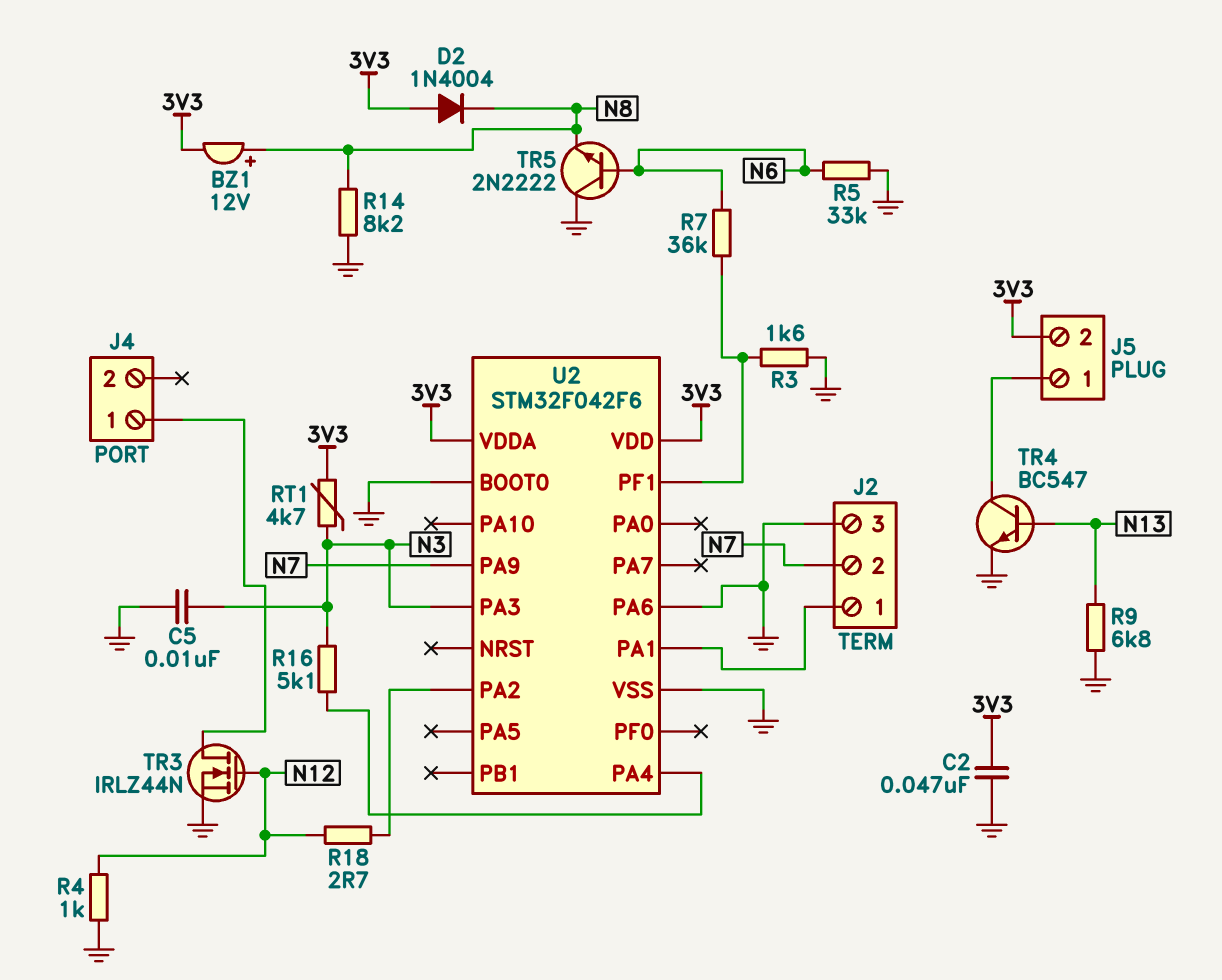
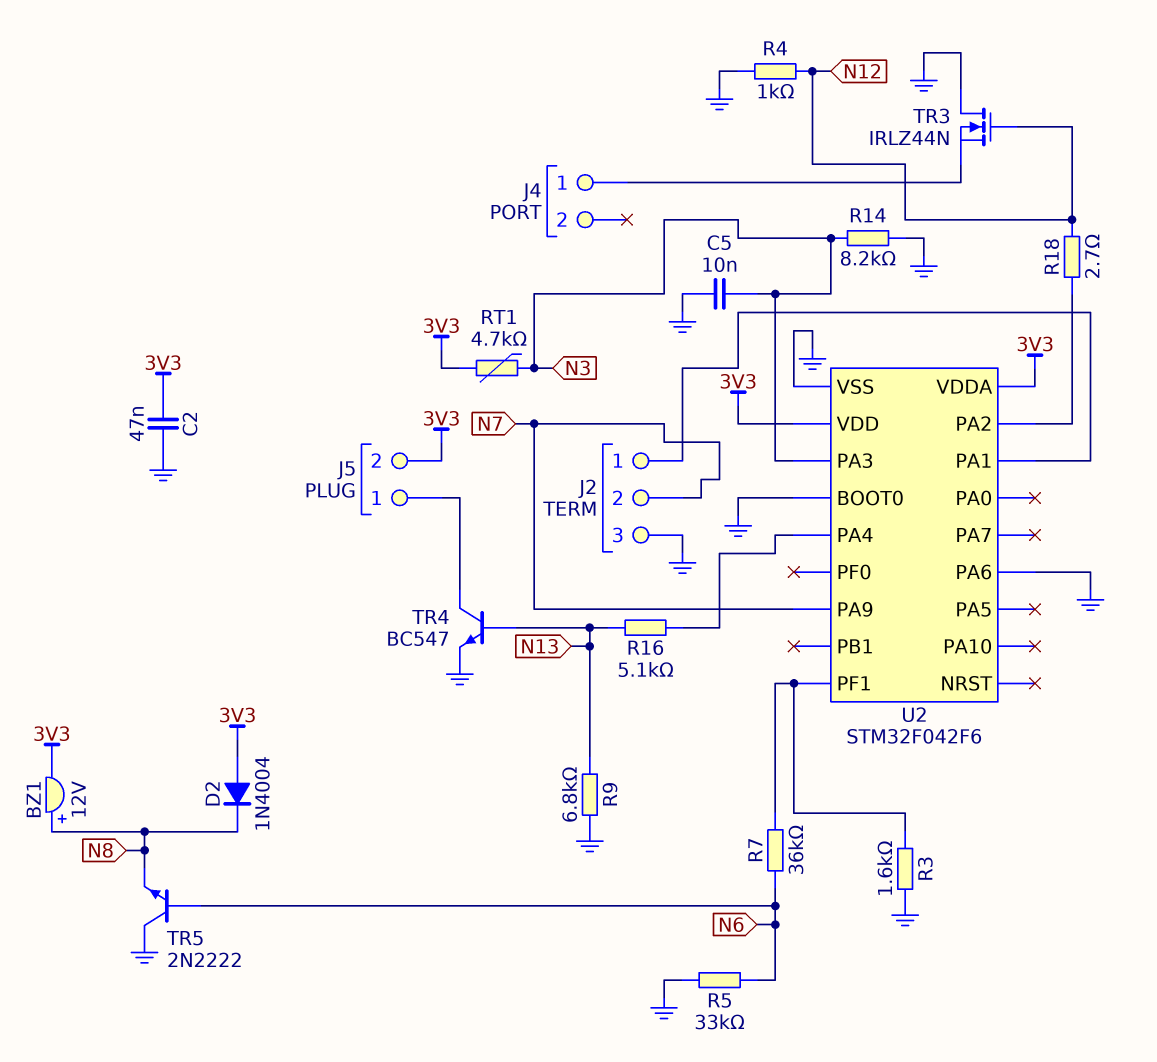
R14: 8.2k (GND, N8) -> 8.2k (GND, N3)
R16: 5.1k (N3, U2/PA4) -> 5.1k (N13, U2/PA4)
TR3: NMOS IRLZ44N (G N12, D J4/1, S GND) -> NMOS IRLZ44N (G N12, D GND, S J4/1)

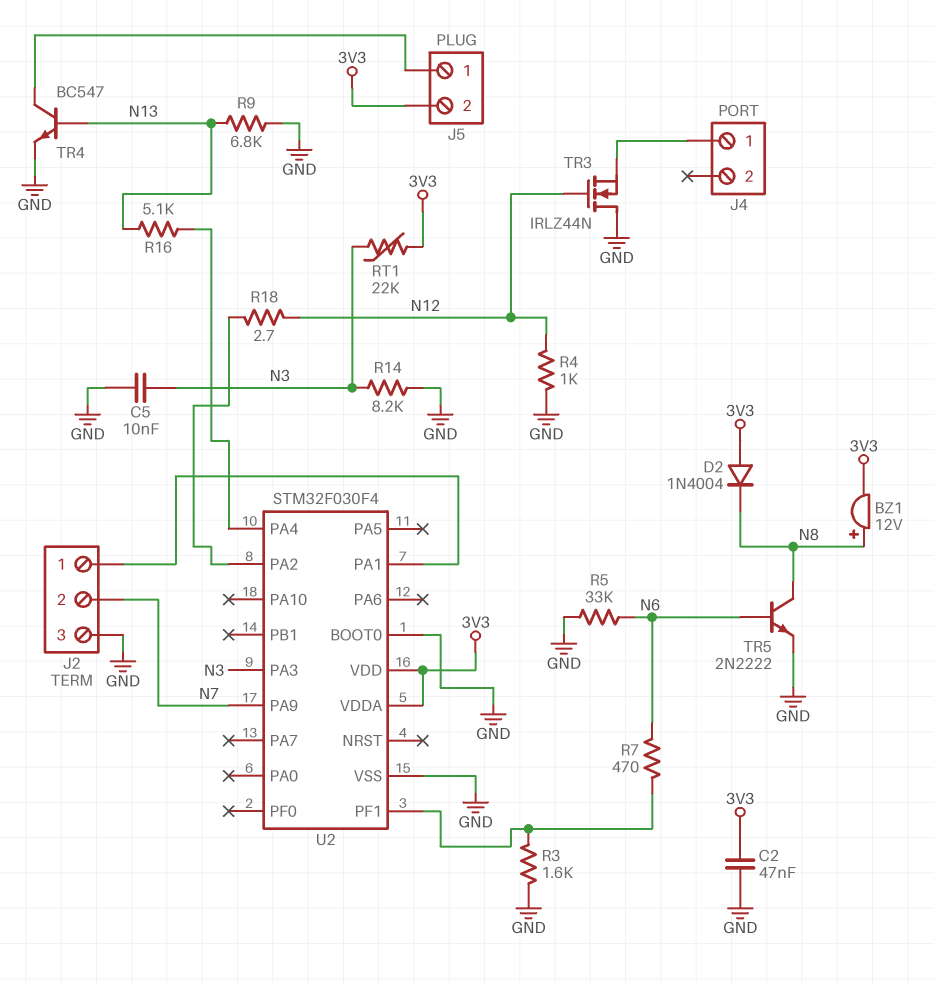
R7: 36k (N6, U2/PF1) -> 470 (N6, U2/PF1)
RT1: 4.7k (3V3, N3) -> 22k (3V3, N3)
TR5: NPN 2N2222 (B N6, C GND, E N8) -> NPN 2N2222 (B N6, C N8, E GND)
U2: STM32F042F6 -> STM32F030F4
U2 pin PA6: GND -> none

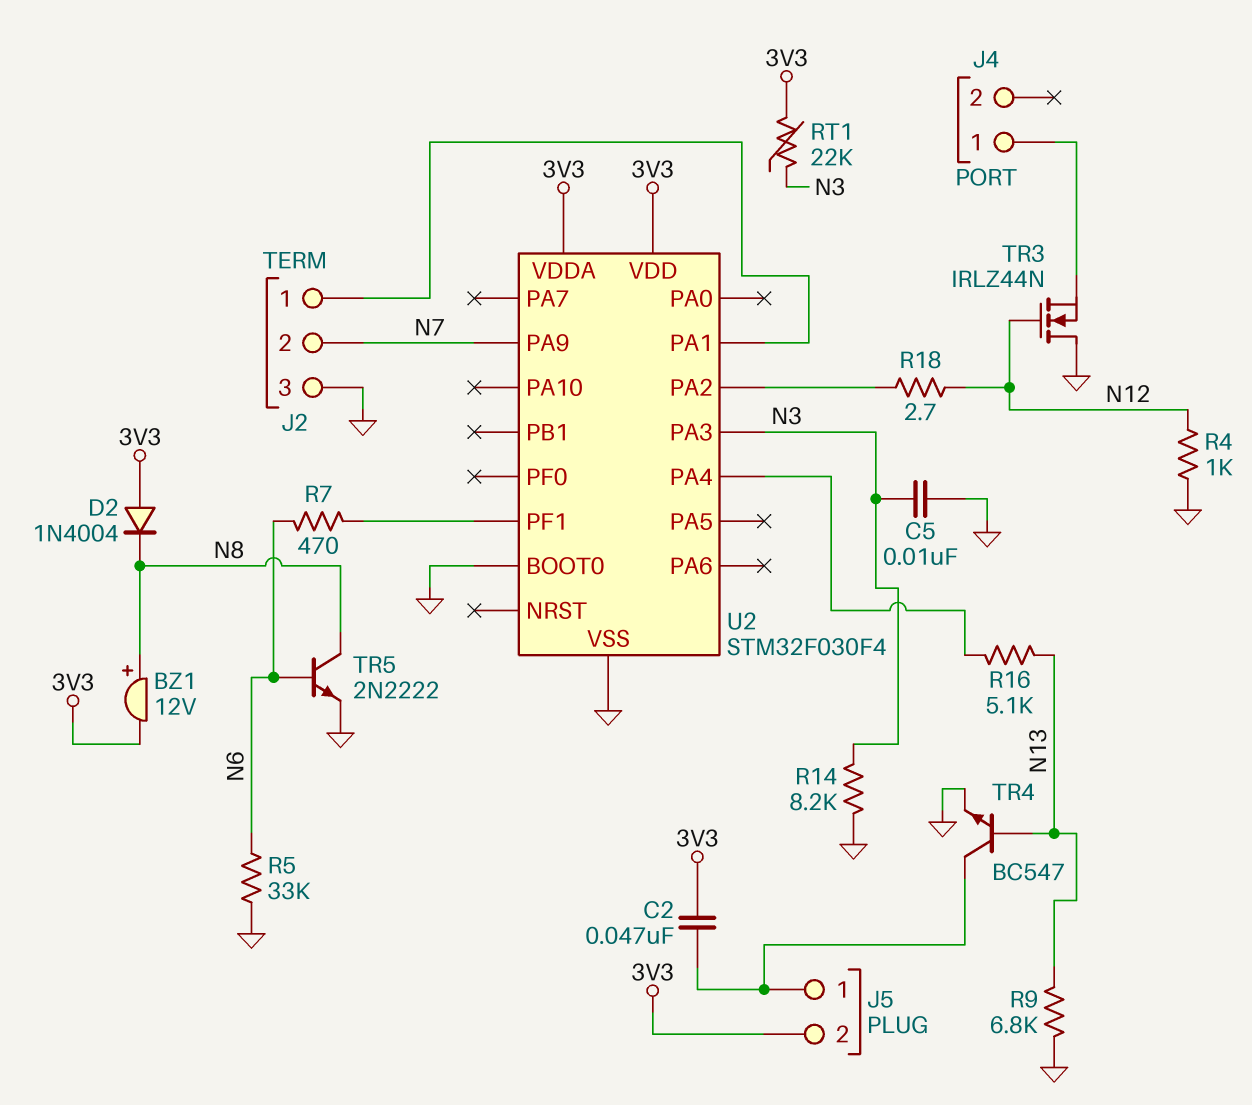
C2: 47nF (3V3, GND) -> 47nF (3V3, J5/1)
R3: 1.6k (GND, U2/PF1) -> none

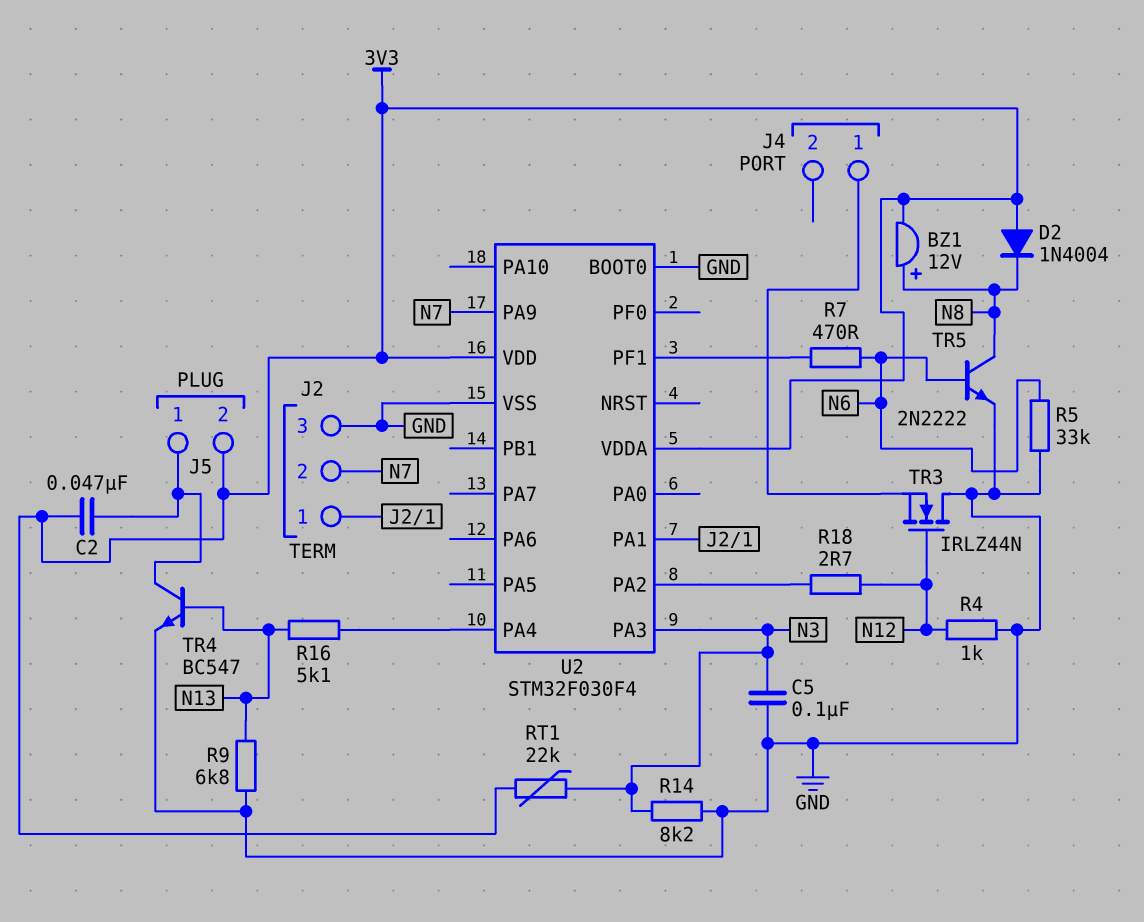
C5: 10nF (GND, N3) -> 100nF (GND, N3)

